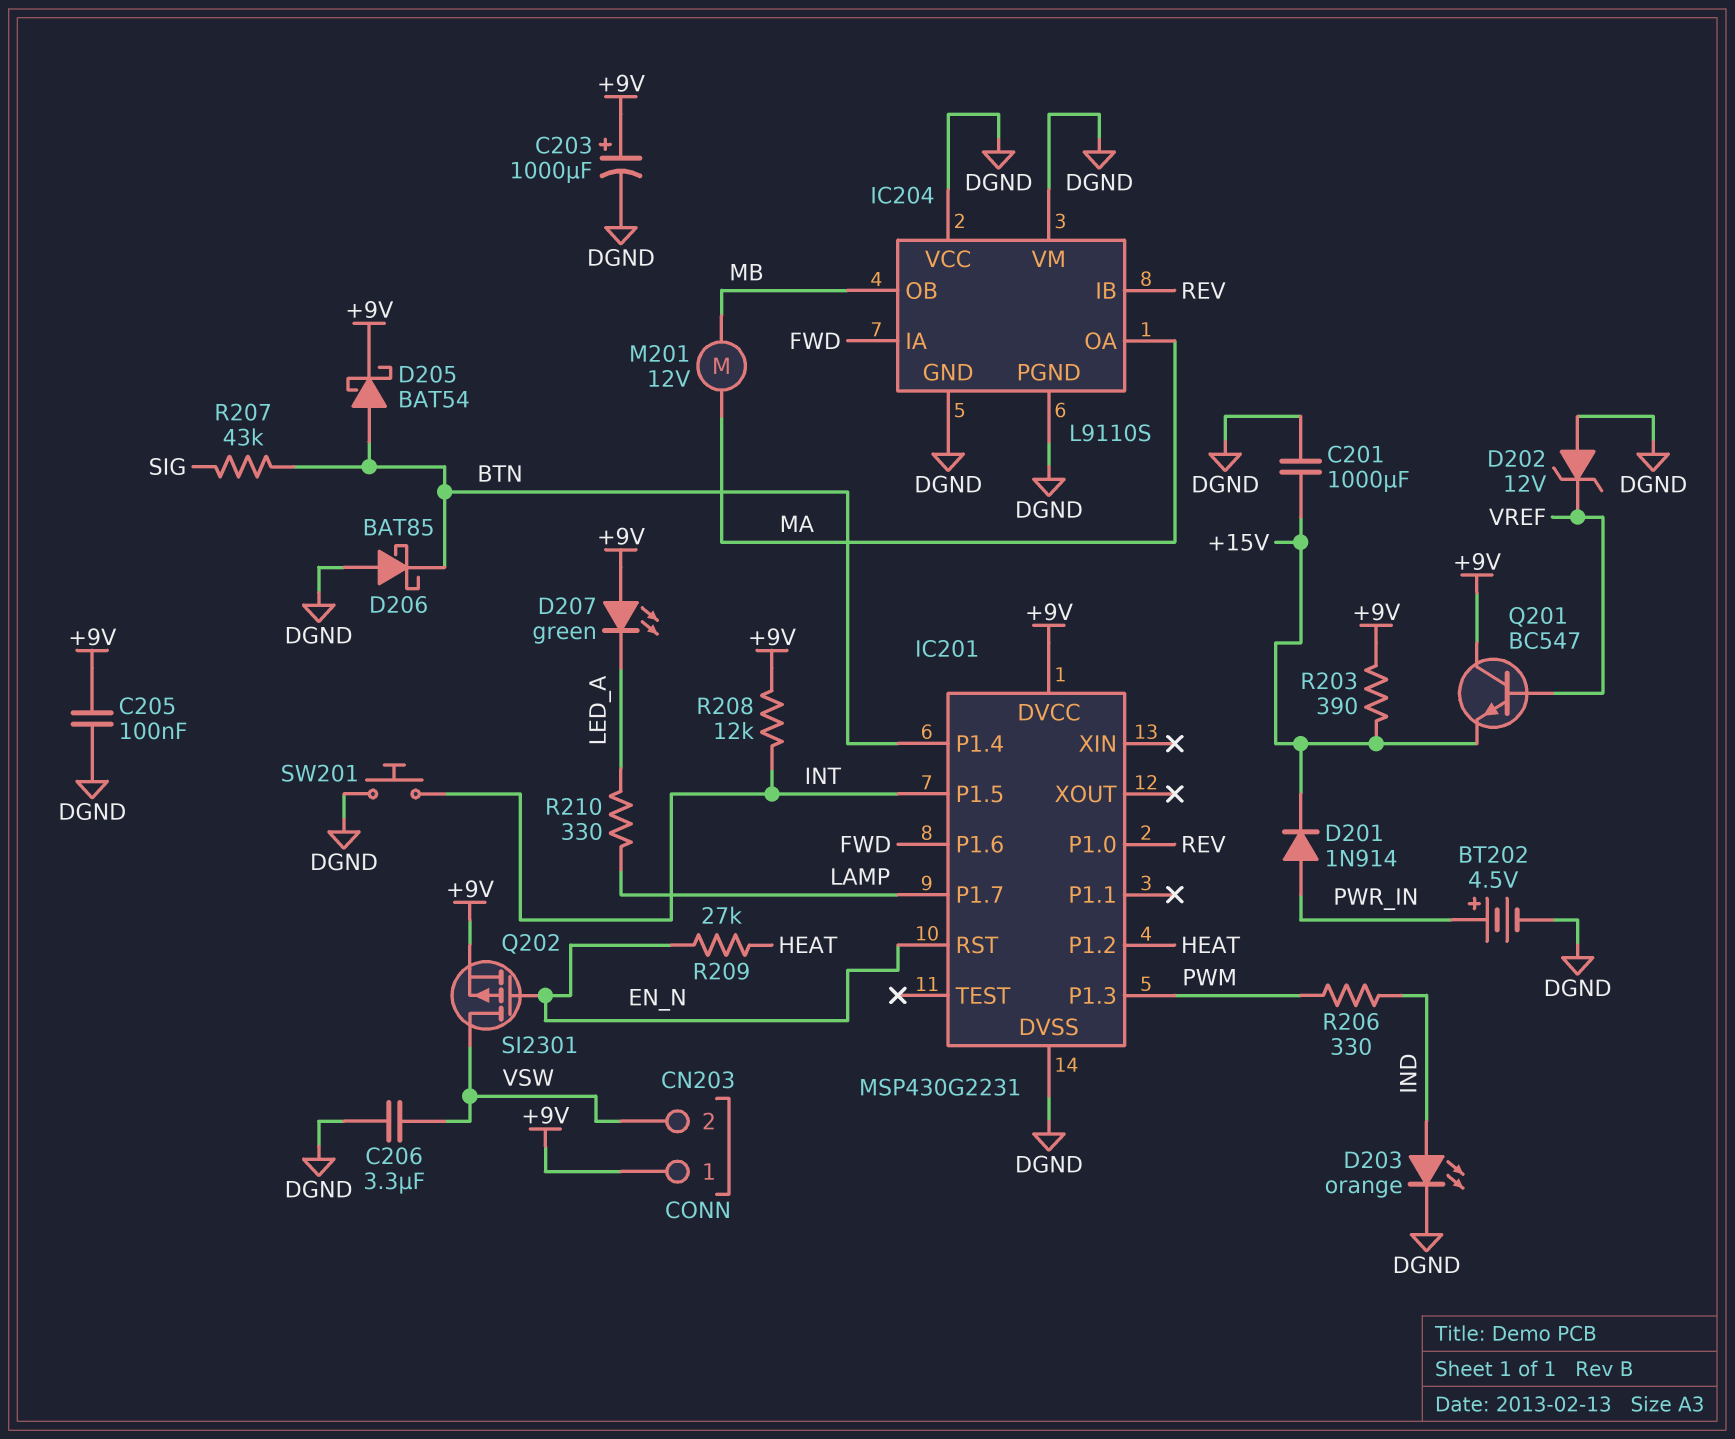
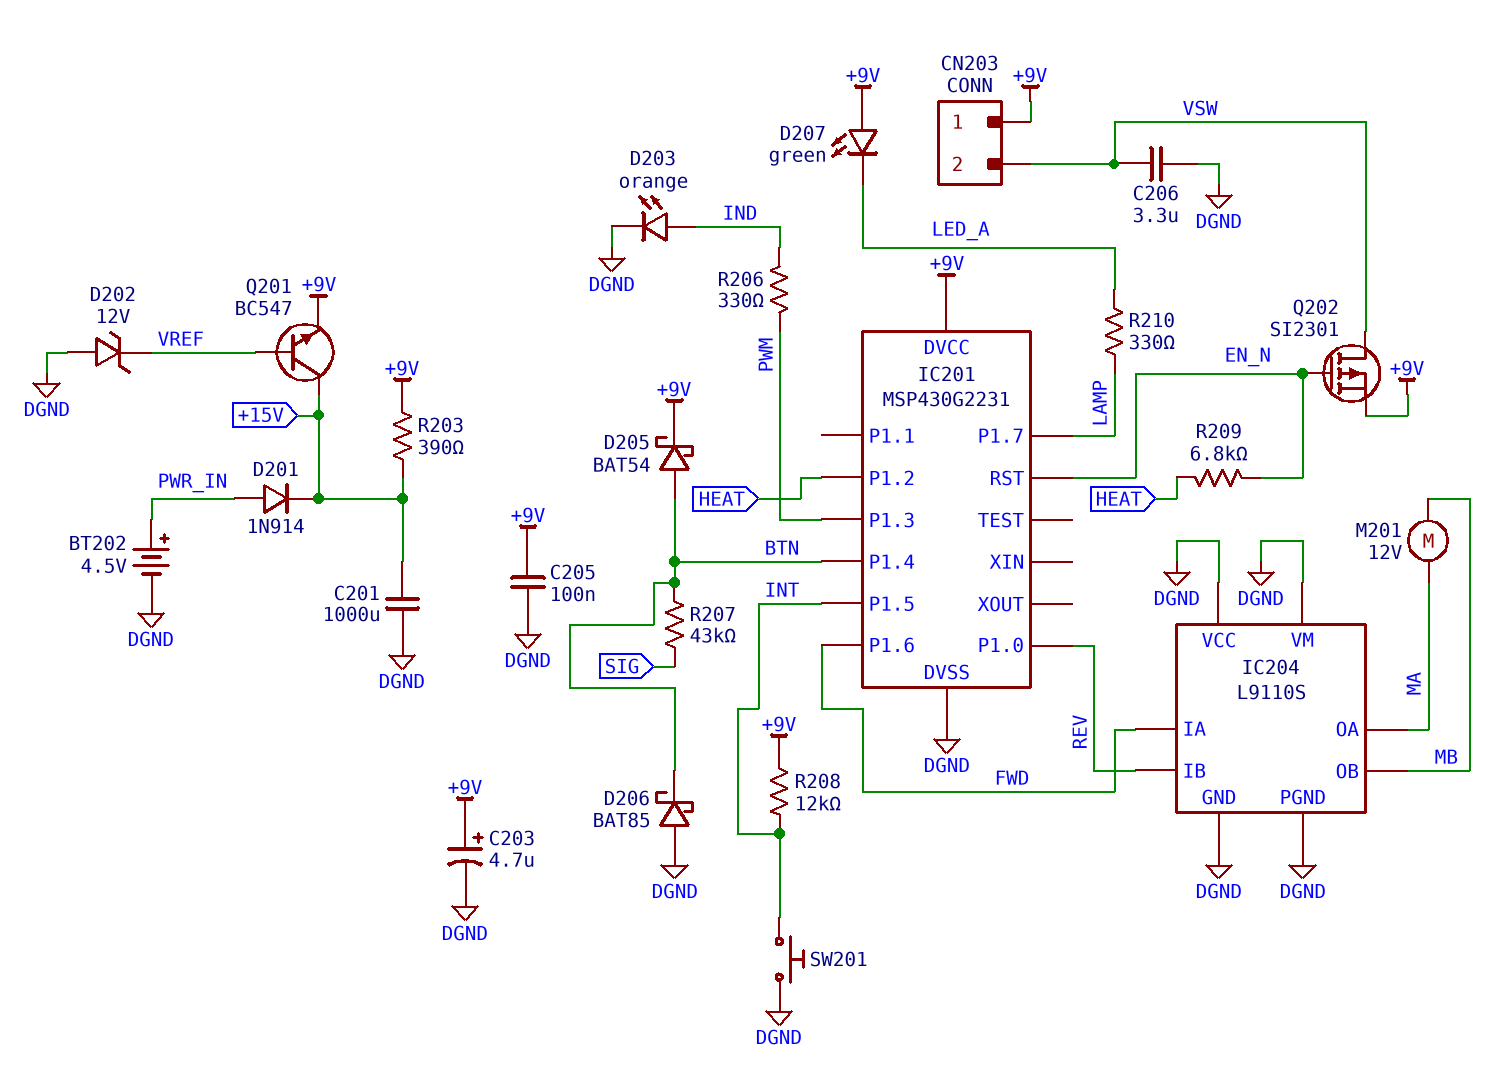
C203: 1000uF (plus +9V, minus DGND) -> 4.7uF (plus +9V, minus DGND)
Q201: NPN BC547 (B VREF, C +9V, E +15V) -> NPN BC547 (B VREF, C +15V, E +9V)
R209: 27k (EN_N, HEAT) -> 6.8k (EN_N, HEAT)

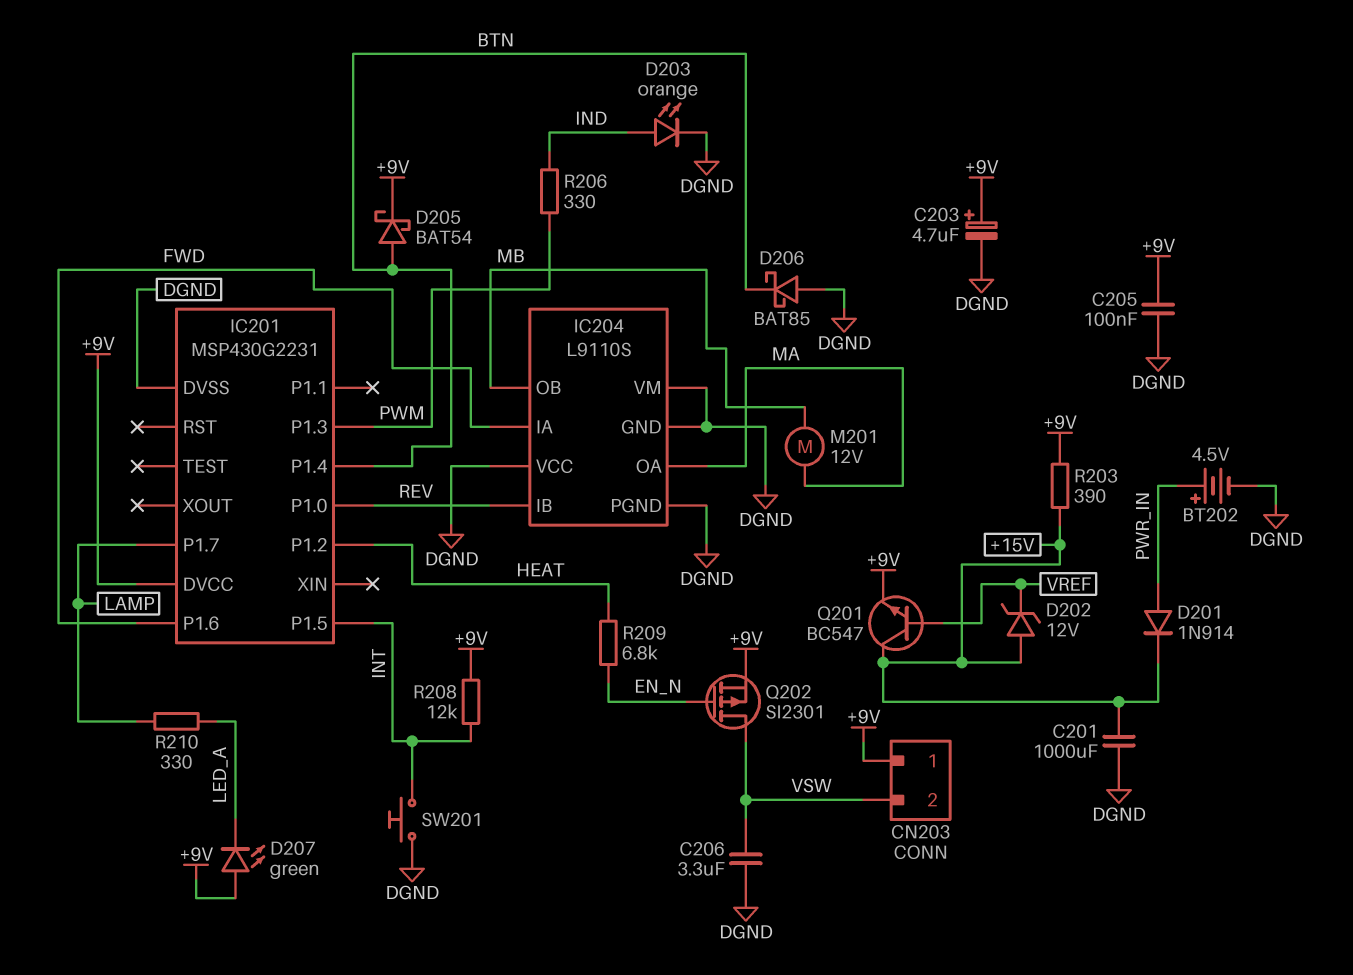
D202: zener 12V (A DGND, K VREF) -> zener 12V (A +15V, K VREF)
IC201 pin RST: EN_N -> none
R207: 43k (BTN, SIG) -> none

